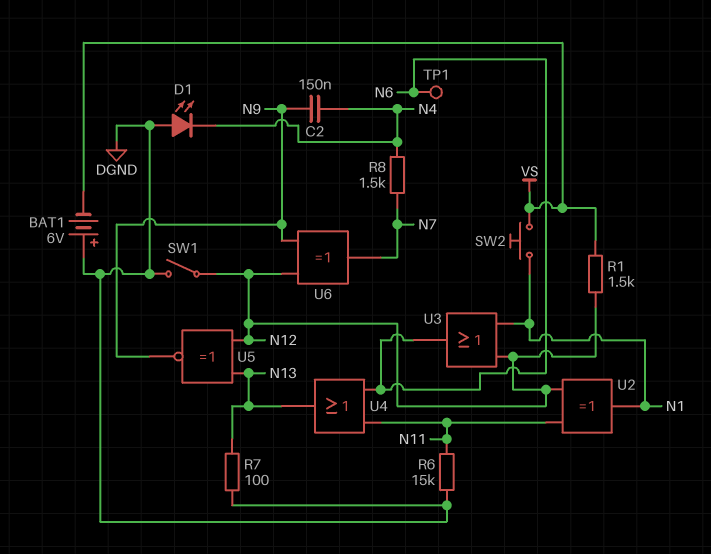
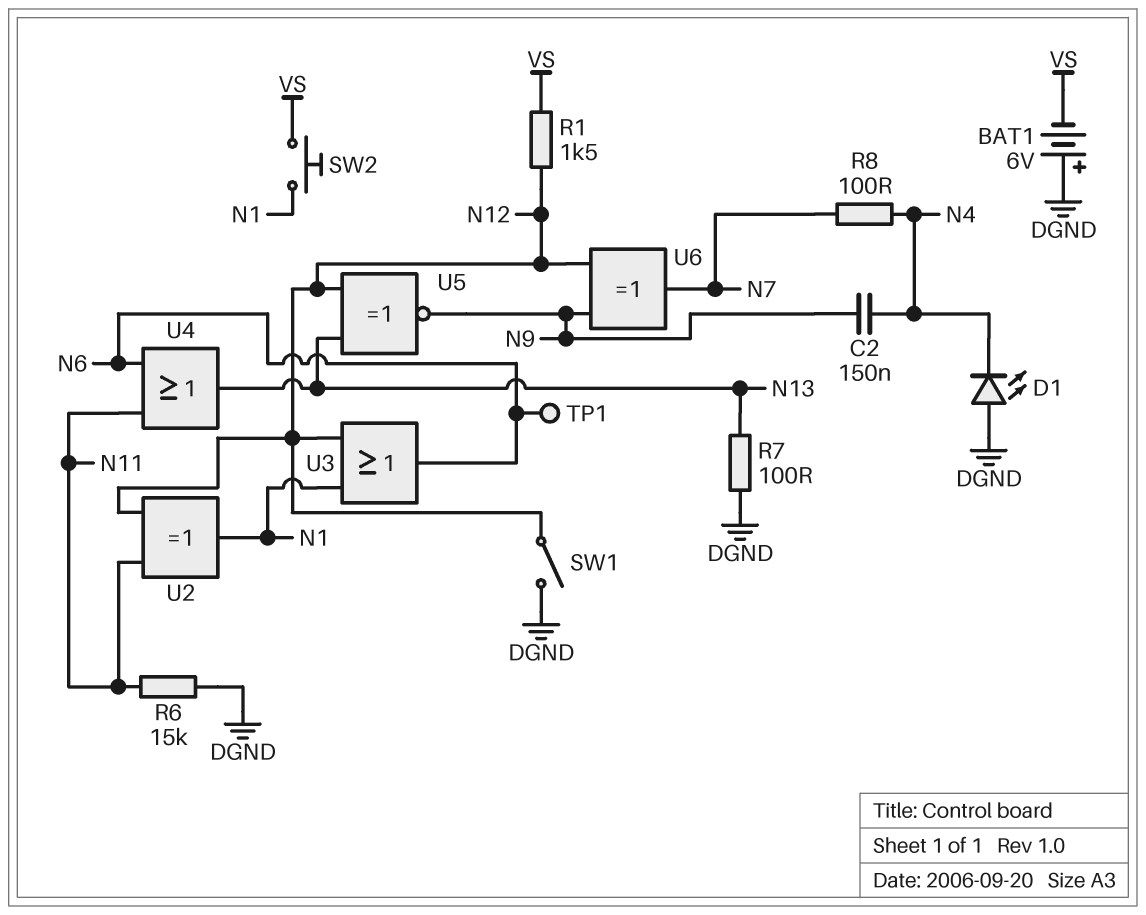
R8: 1.5k (N4, N7) -> 100 (N4, N7)

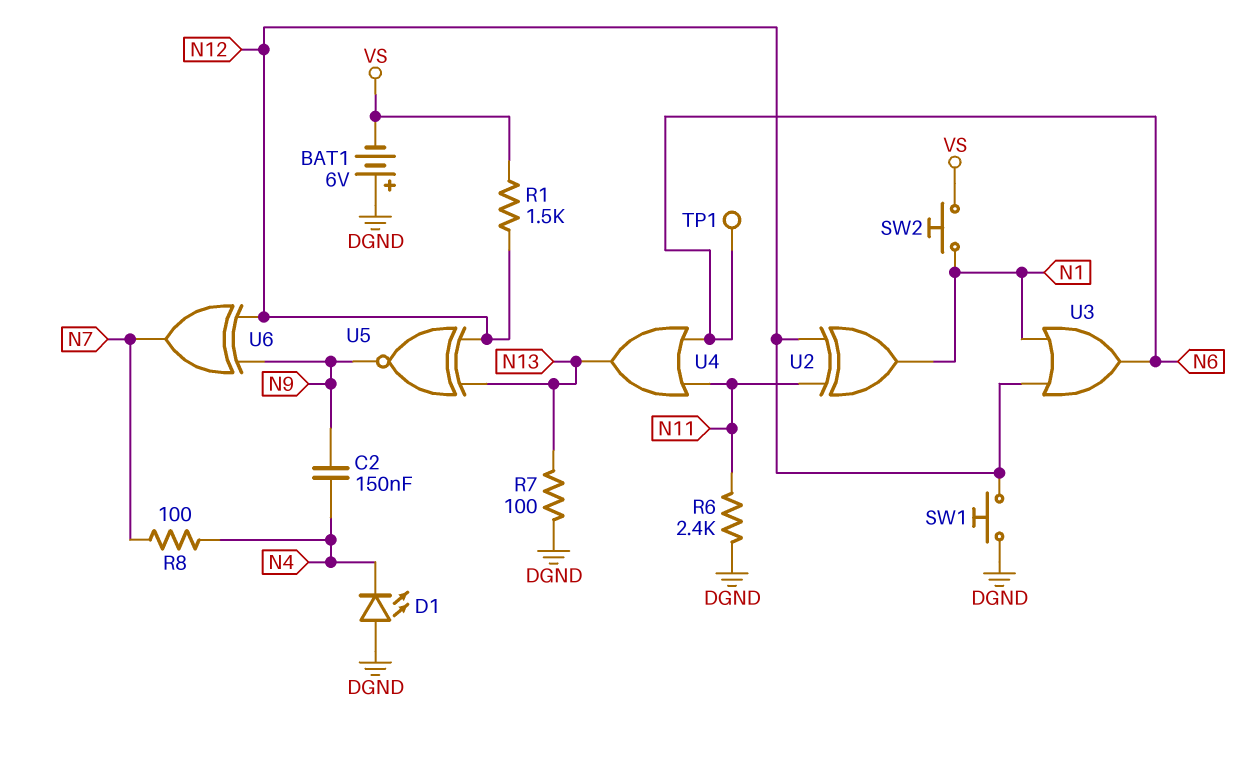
R6: 15k (DGND, N11) -> 2.4k (DGND, N11)
SW1: switch (DGND, N12) -> button (DGND, N12)

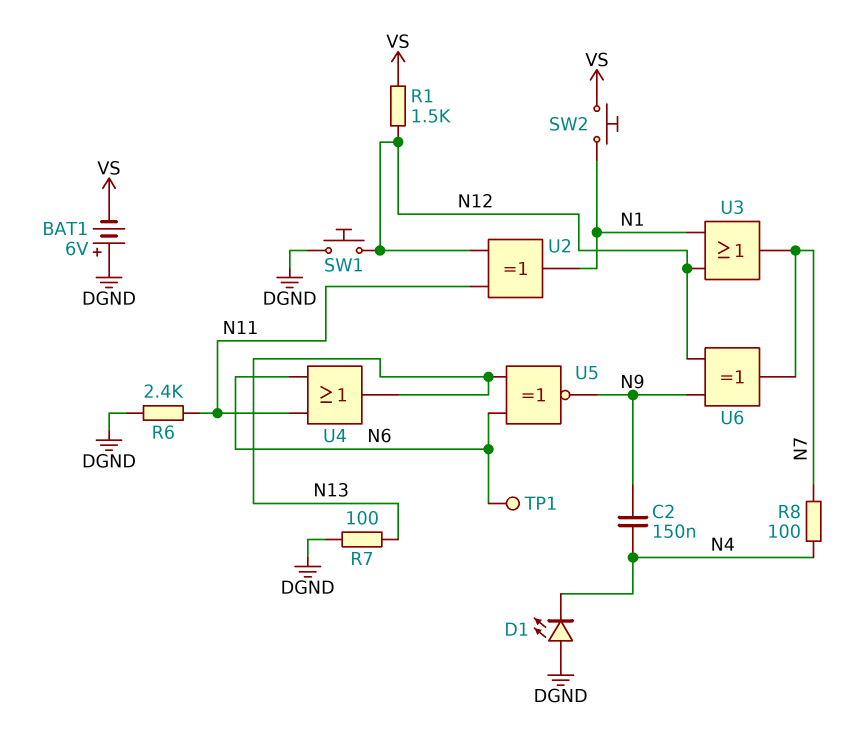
U3: OR (in N1, in N12, out N6) -> OR (in N1, in N12, out N7)
U5: XNOR (in N12, in N13, out N9) -> XNOR (in N6, in N13, out N9)

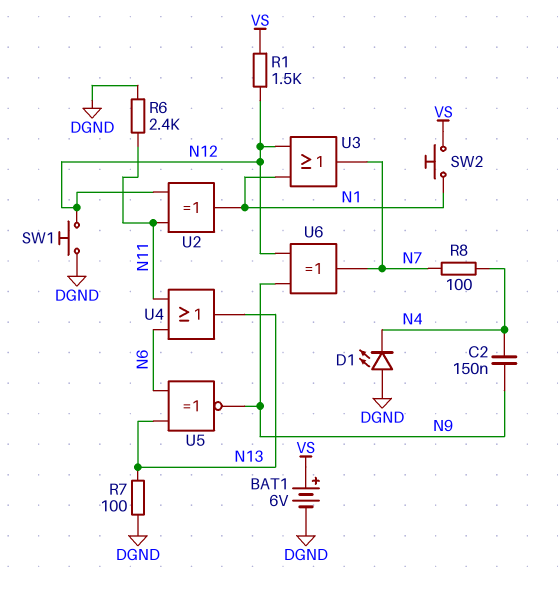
BAT1: 6V (plus DGND, minus VS) -> 6V (plus VS, minus DGND)
TP1: test point (N6) -> none

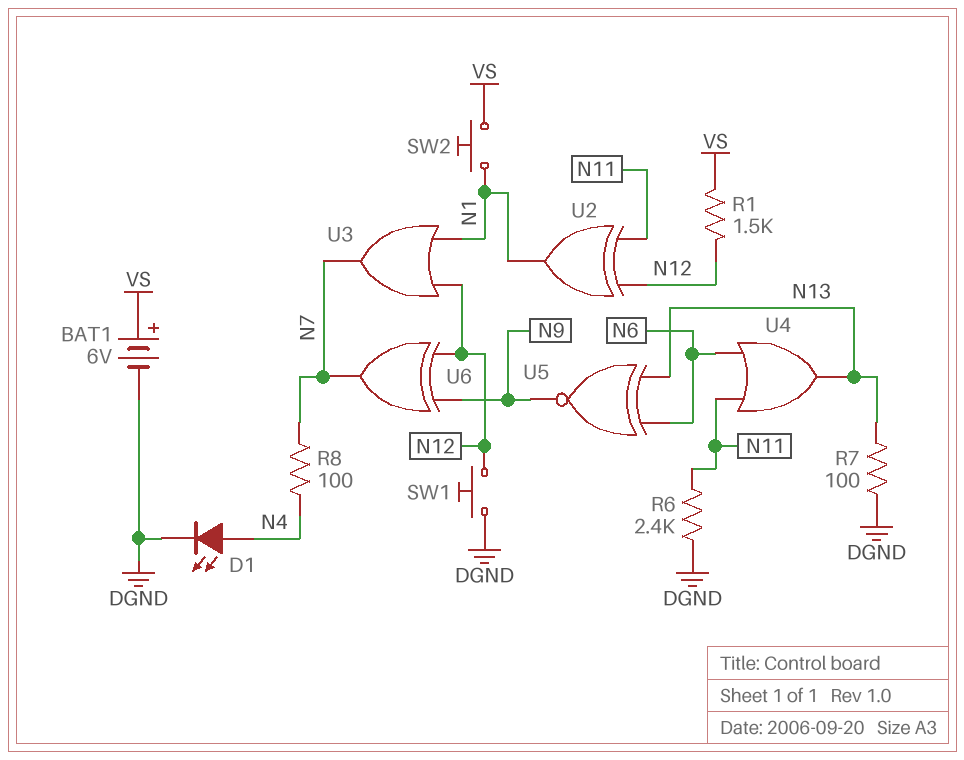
C2: 150nF (N4, N9) -> none
D1: LED (A DGND, K N4) -> LED (A N4, K DGND)

